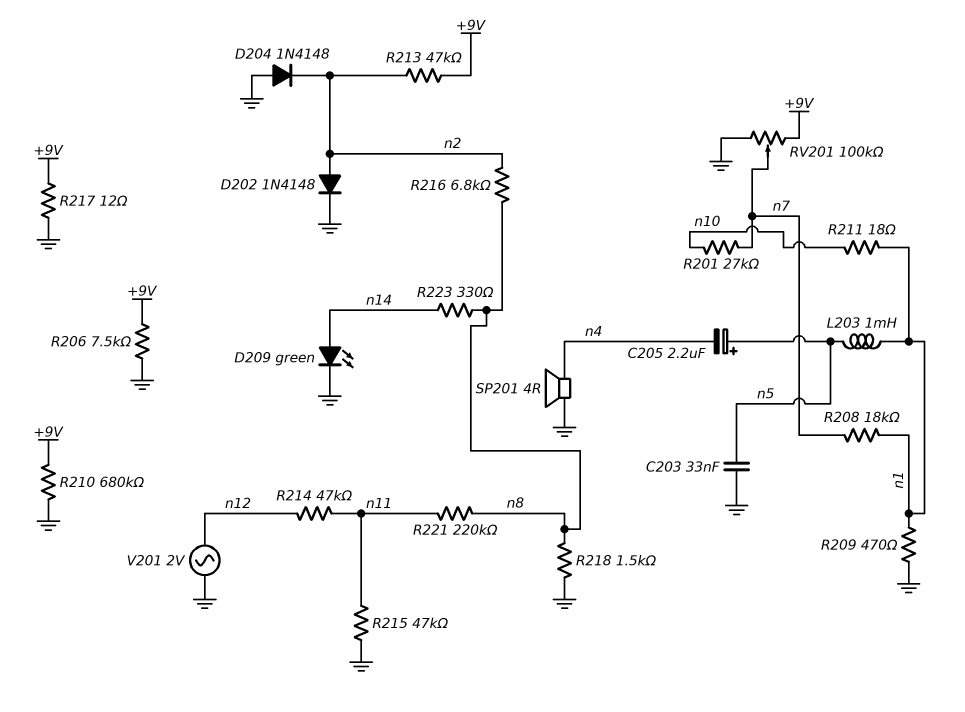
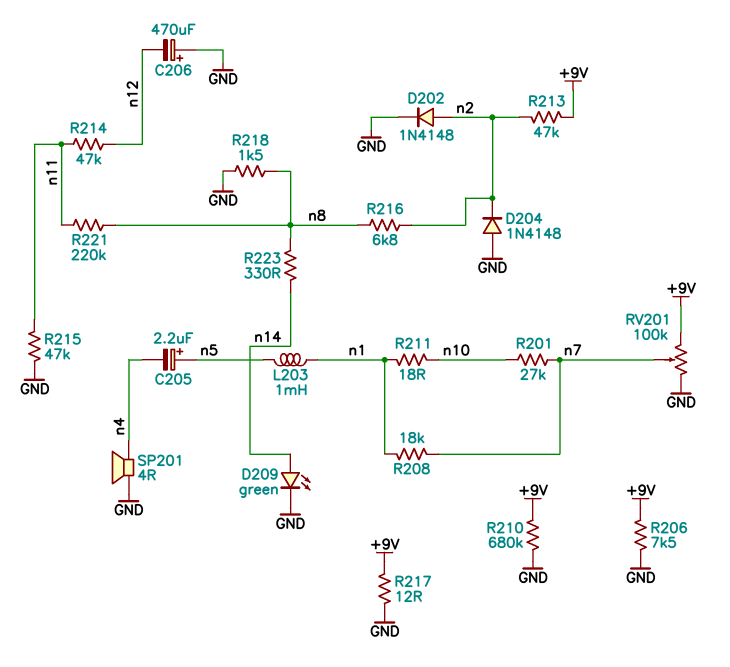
C203: 33nF (GND, n5) -> none
C206: none -> 470uF (plus GND, minus n12)
R209: 470 (GND, n1) -> none
V201: AC 2V (GND, n12) -> none

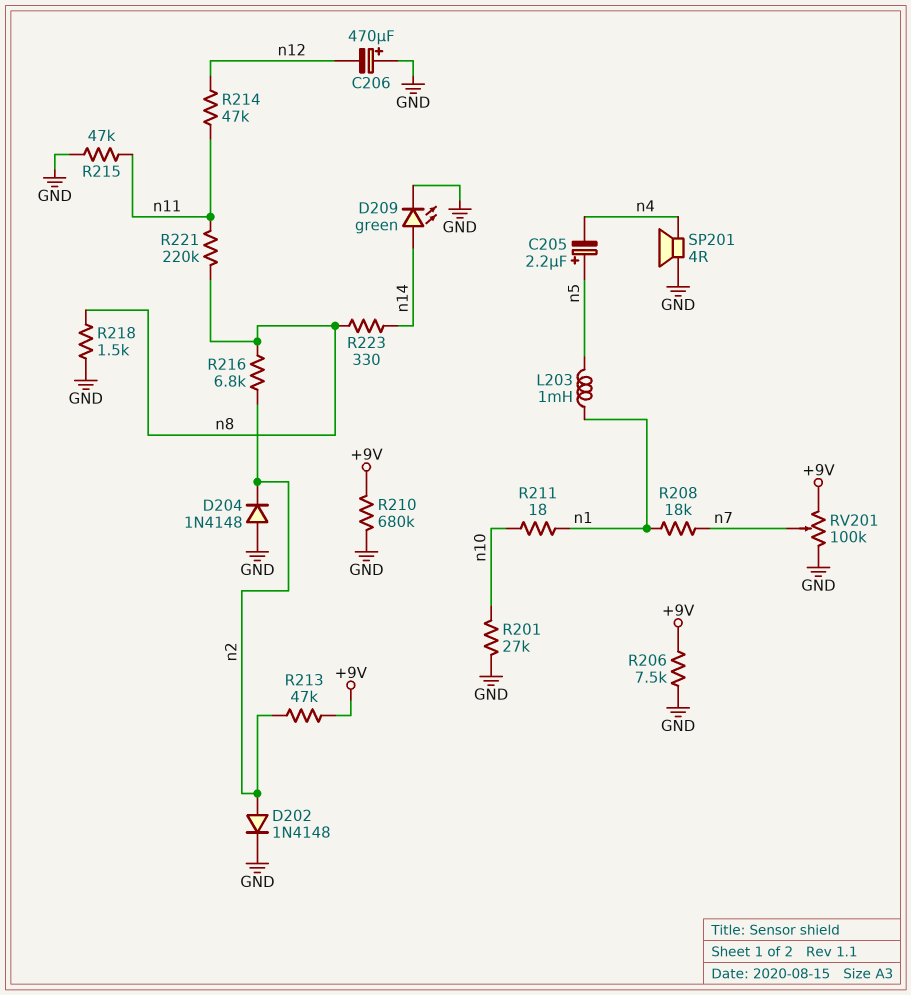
R201: 27k (n7, n10) -> 27k (GND, n10)
R217: 12 (+9V, GND) -> none

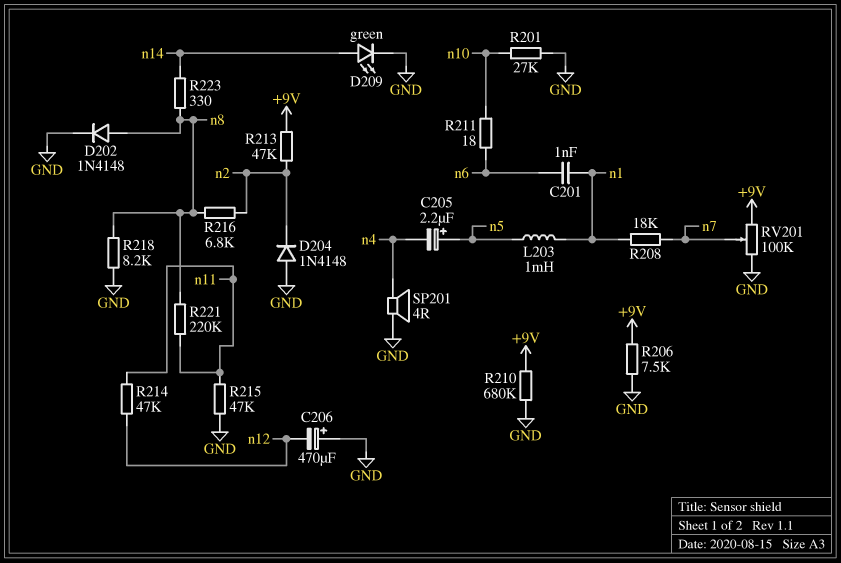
C201: none -> 1nF (n1, n6)
D202: diode 1N4148 (A n2, K GND) -> diode 1N4148 (A n8, K GND)
R211: 18 (n1, n10) -> 18 (n6, n10)
R218: 1.5k (GND, n8) -> 8.2k (GND, n8)

